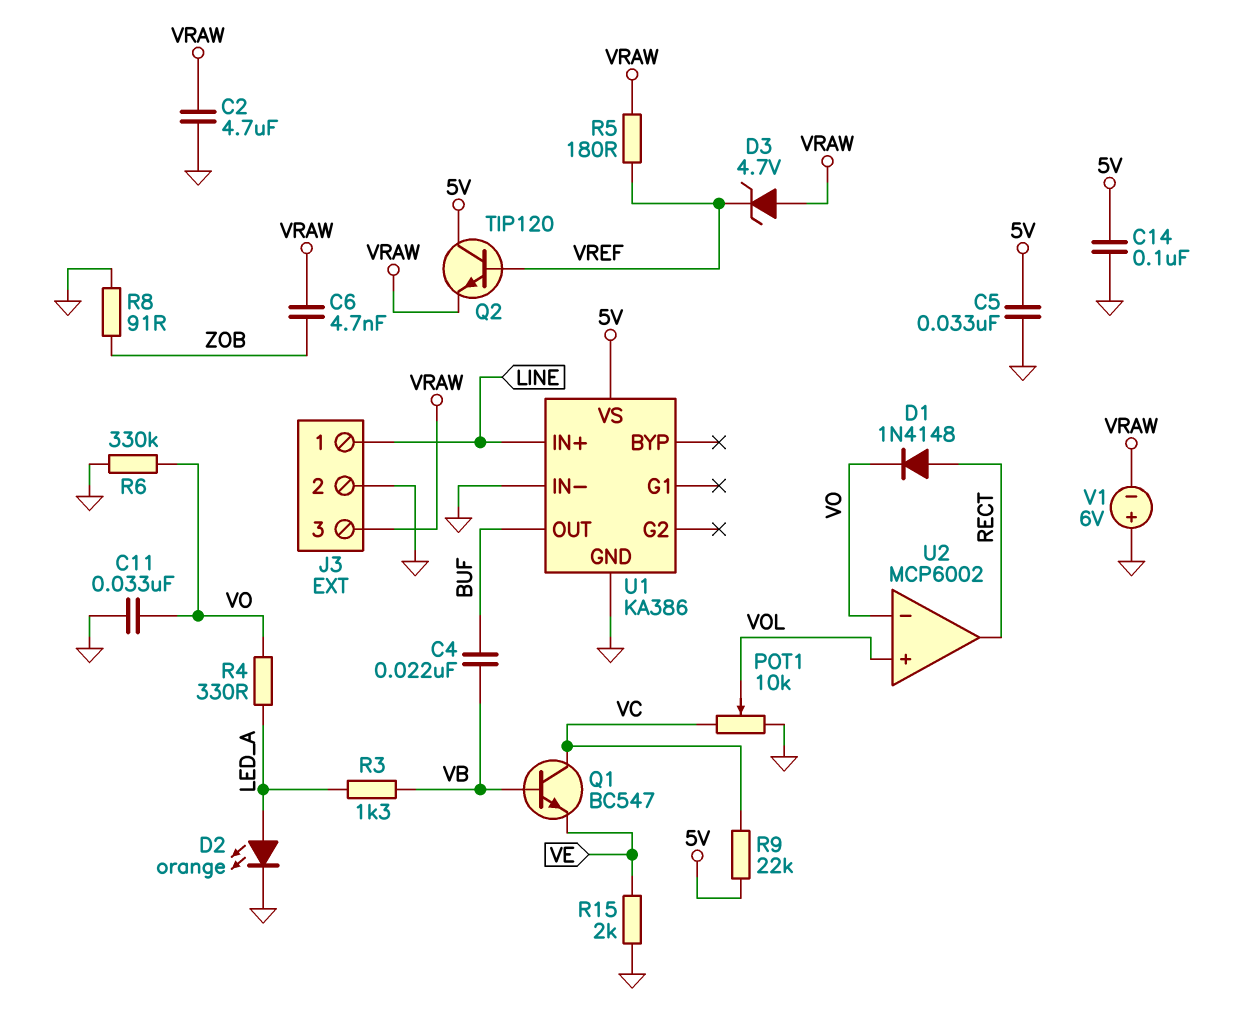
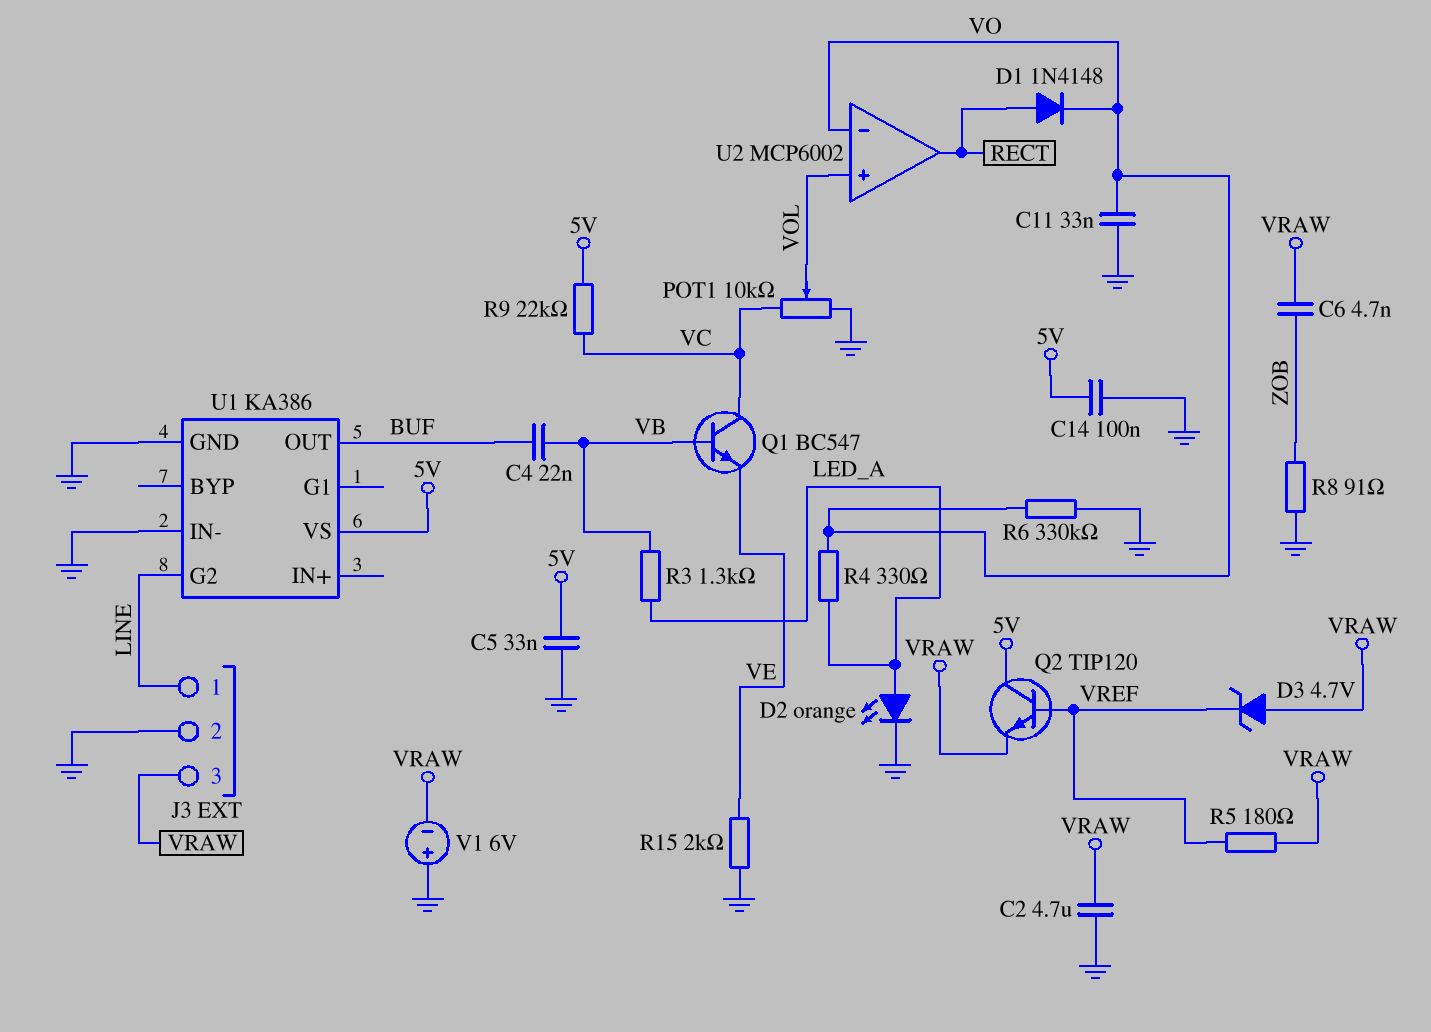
U1 pin G2: none -> LINE
U1 pin IN+: LINE -> none

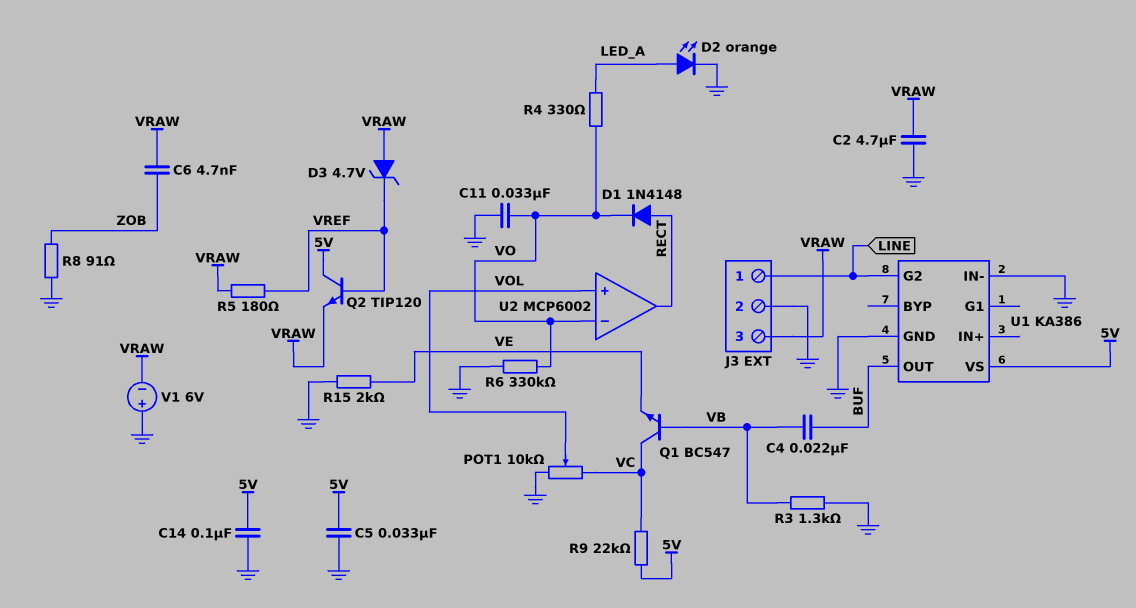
R3: 1.3k (LED_A, VB) -> 1.3k (GND, VB)

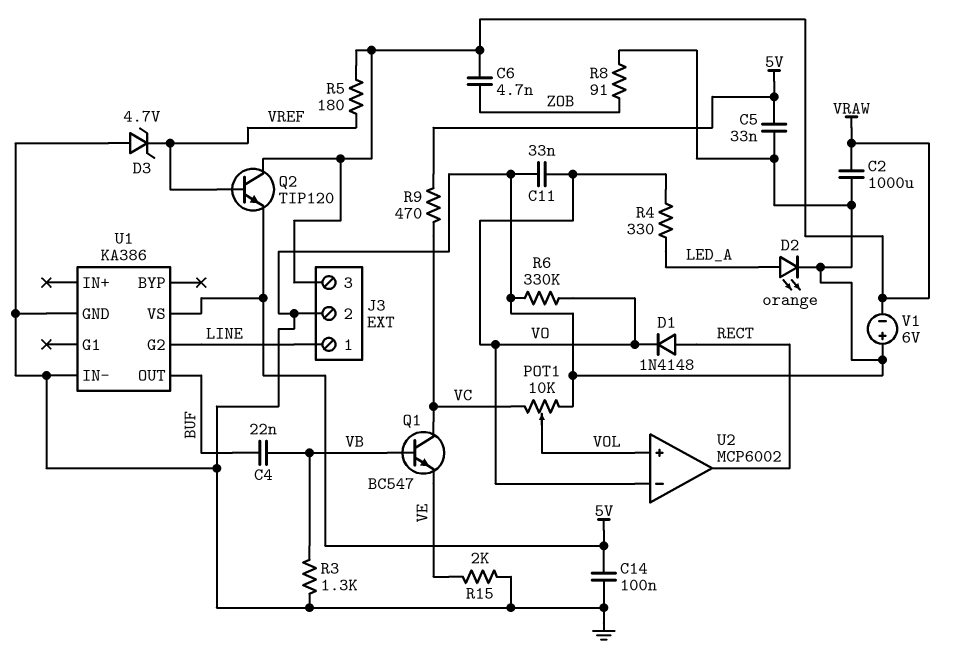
C2: 4.7uF (GND, VRAW) -> 1000uF (GND, VRAW)
D3: zener 4.7V (A VRAW, K VREF) -> zener 4.7V (A GND, K VREF)
Q2: NPN TIP120 (B VREF, C 5V, E VRAW) -> NPN TIP120 (B VREF, C VRAW, E 5V)
R9: 22k (5V, VC) -> 470 (5V, VC)

